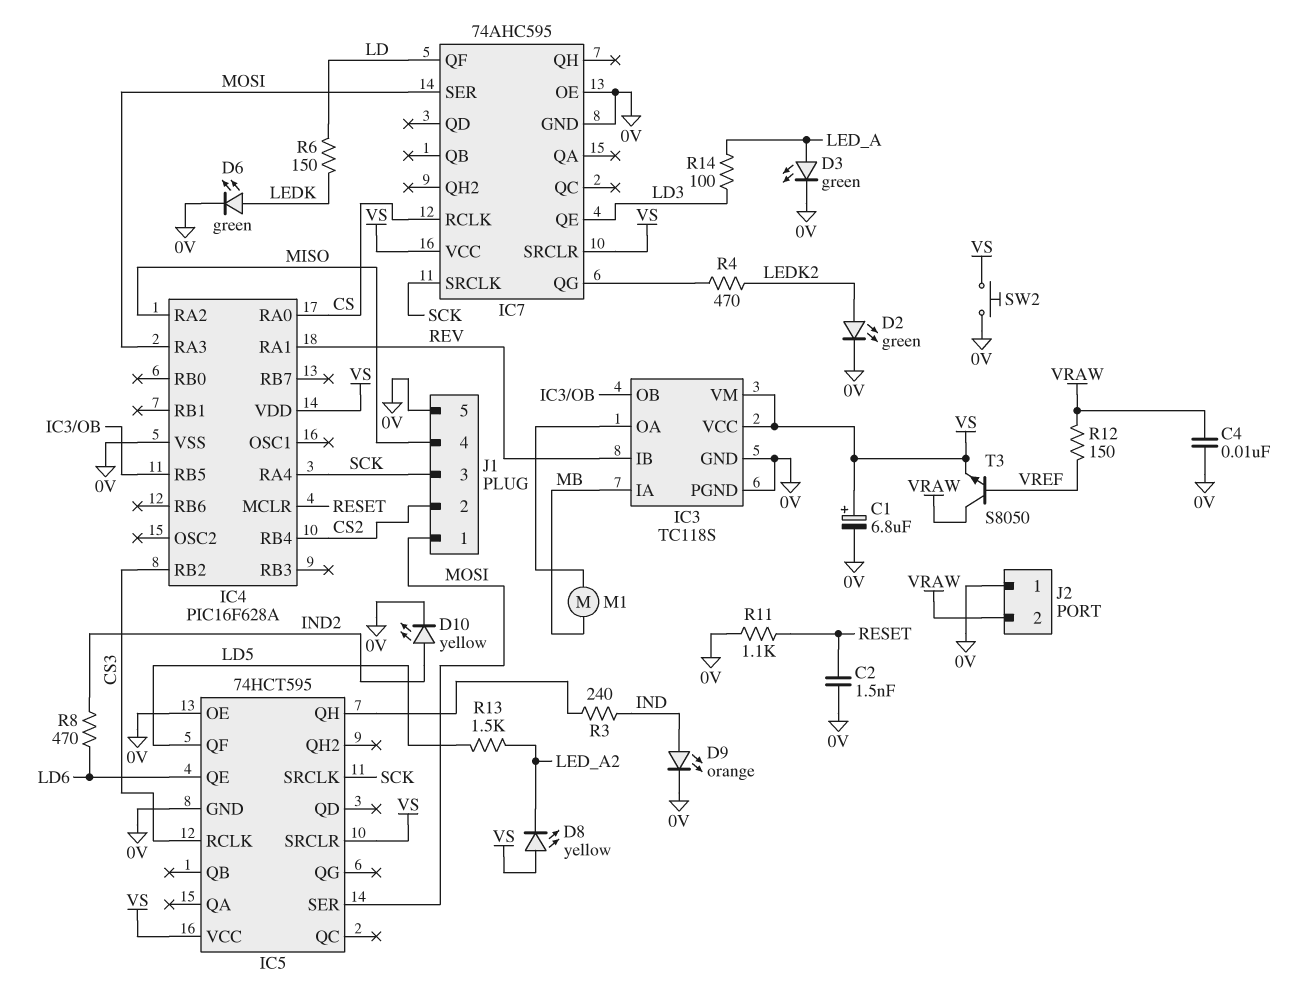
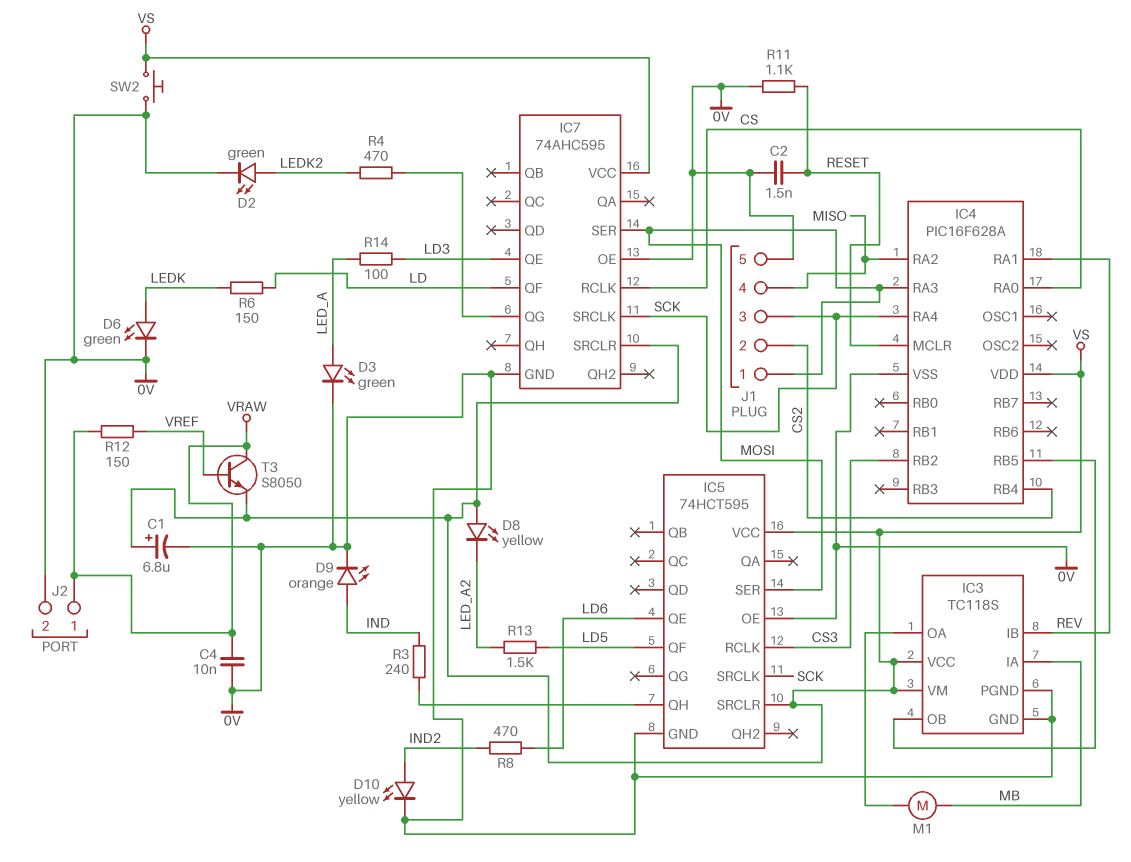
J2 pin 1: 0V -> VRAW
J2 pin 2: VRAW -> 0V

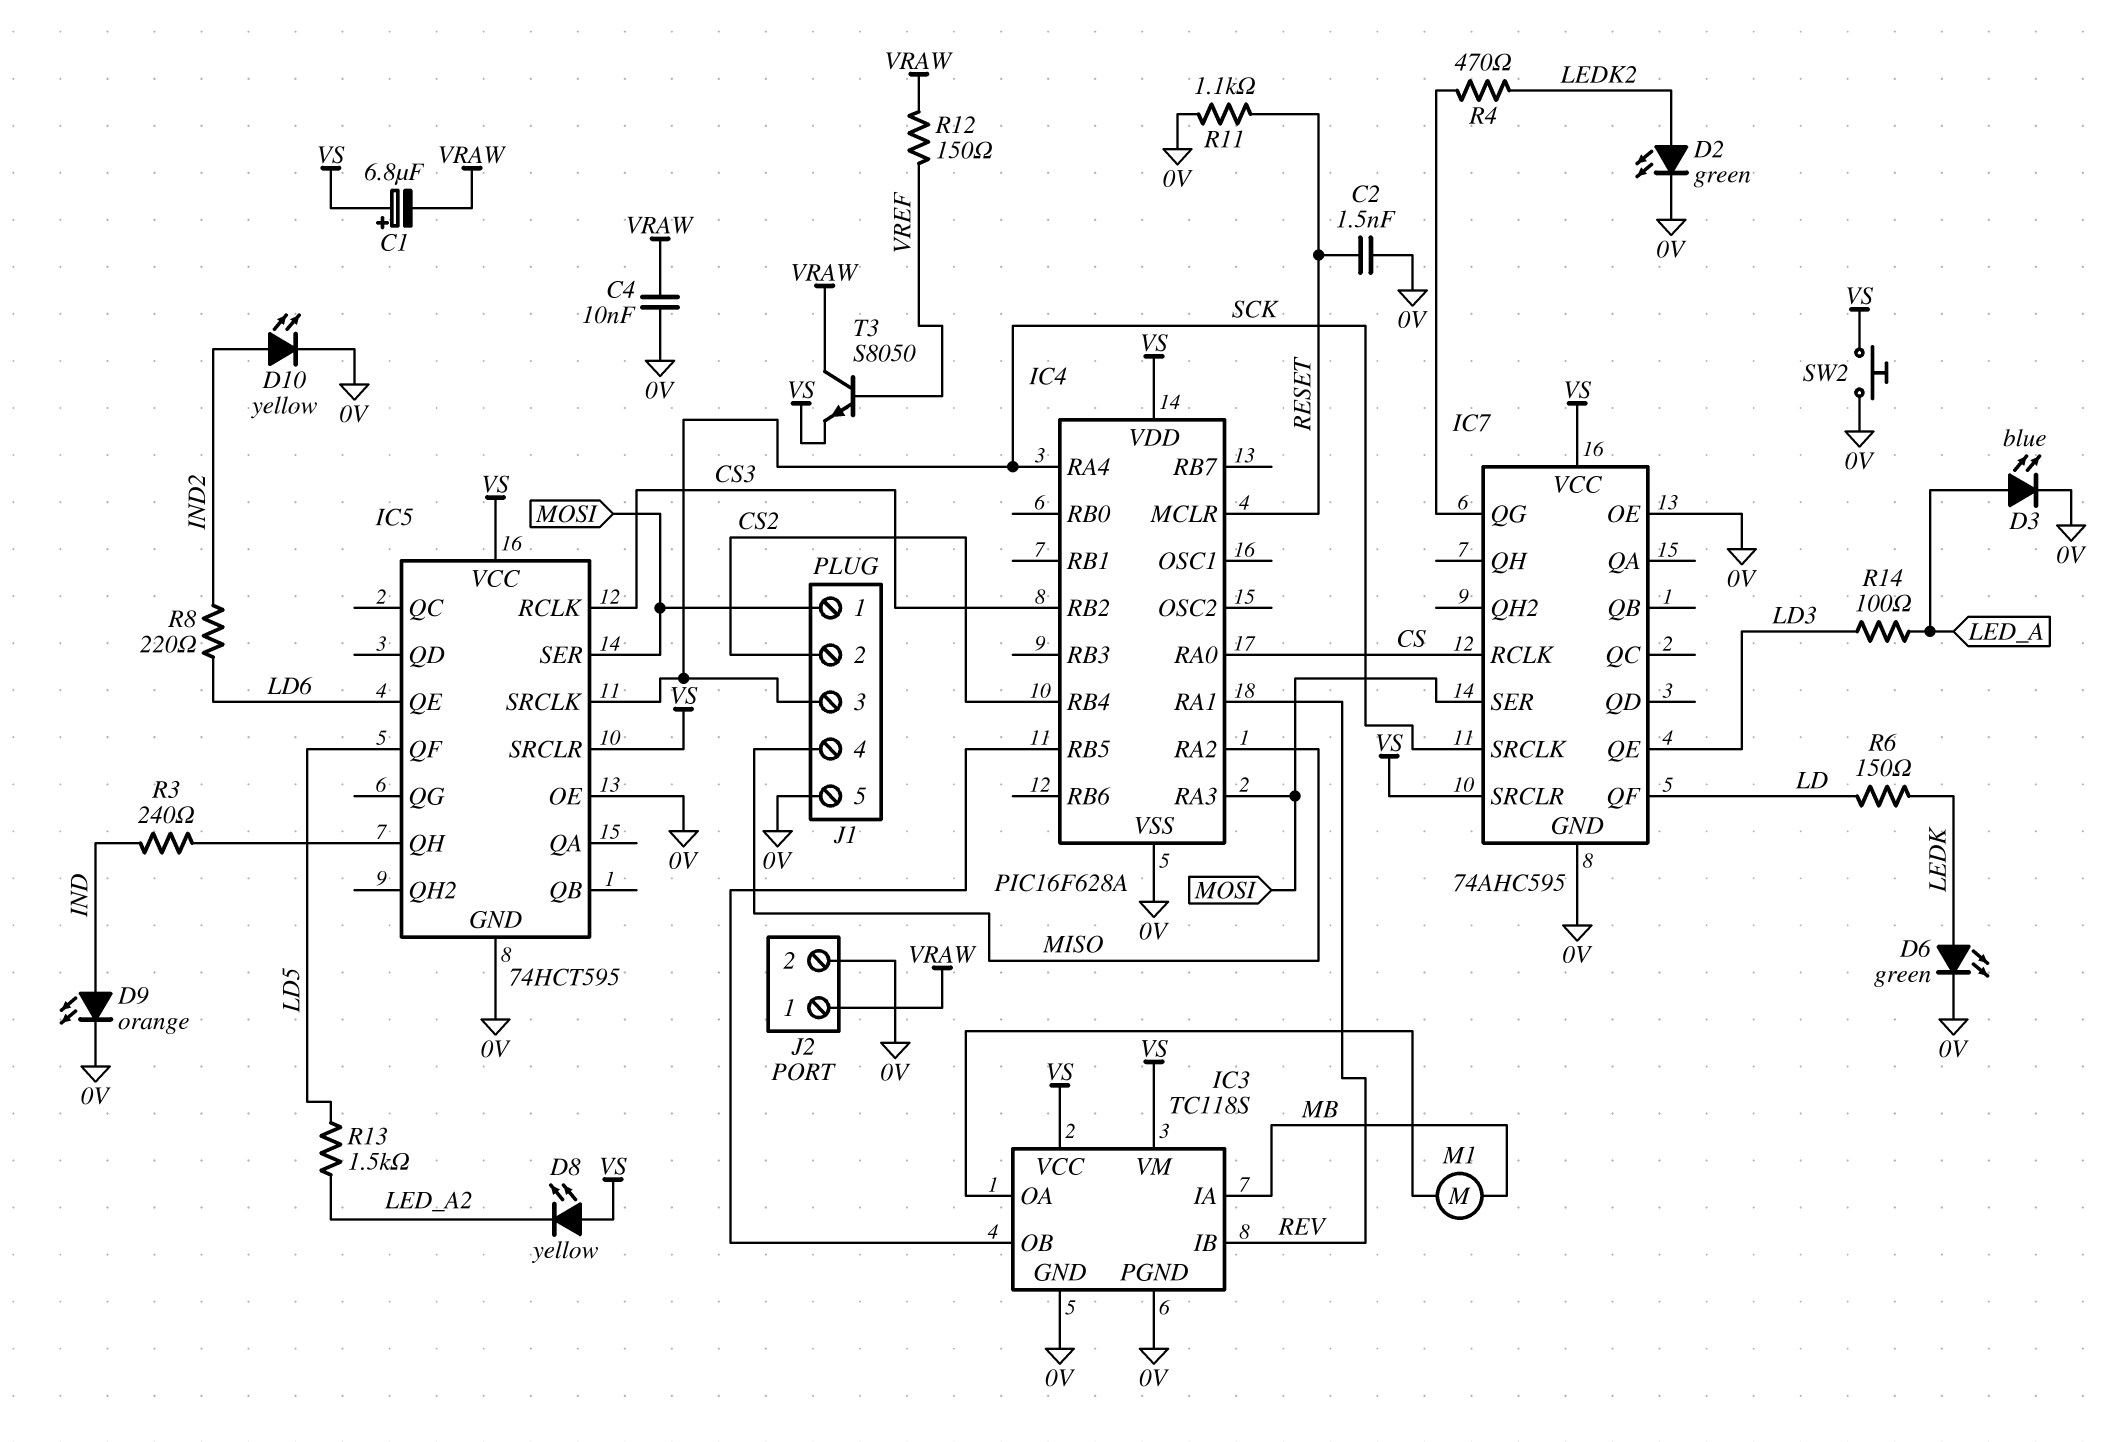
C1: 6.8uF (plus VS, minus 0V) -> 6.8uF (plus VS, minus VRAW)
D3: LED green (A LED_A, K 0V) -> LED blue (A LED_A, K 0V)
R8: 470 (IND2, LD6) -> 220 (IND2, LD6)

